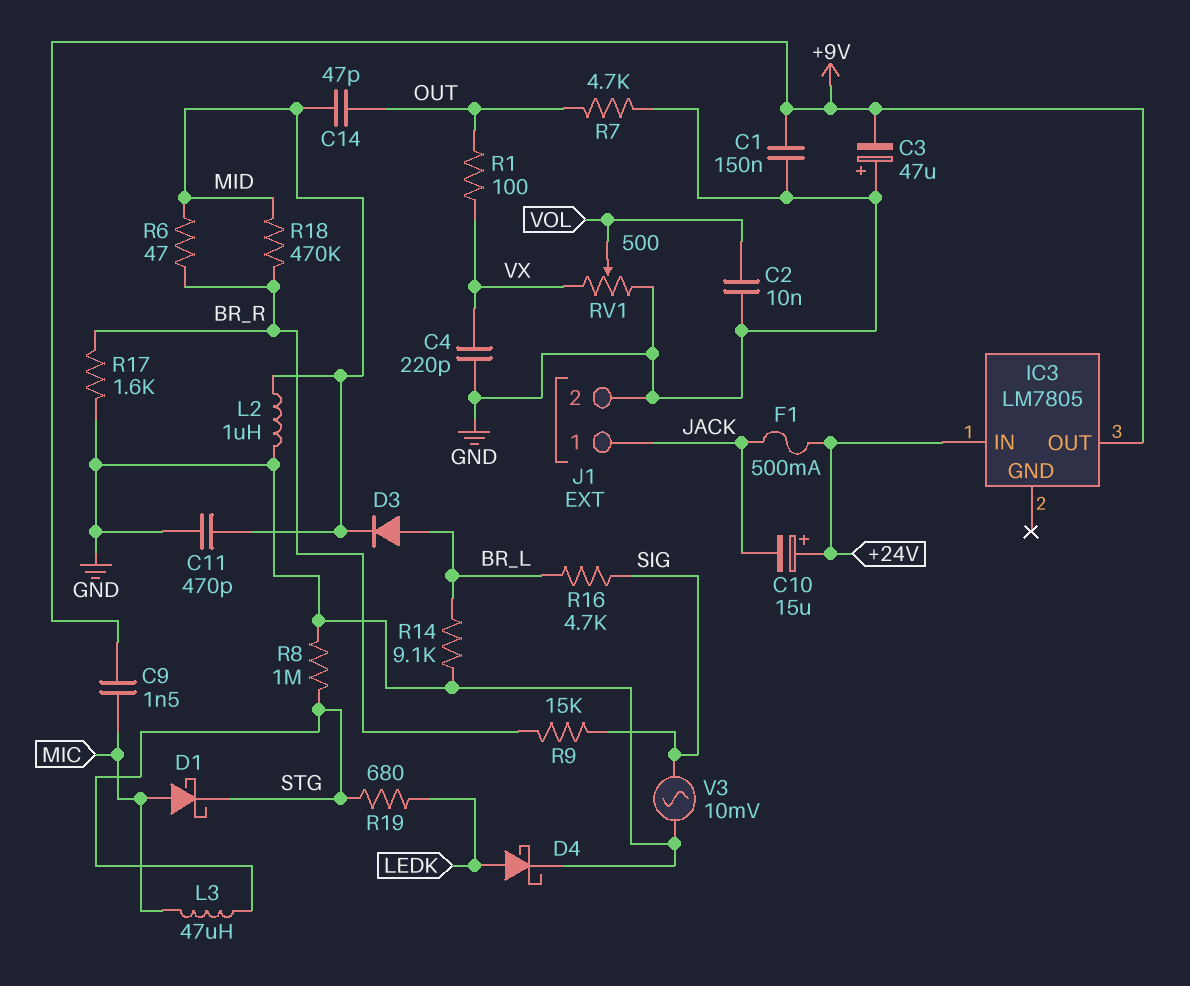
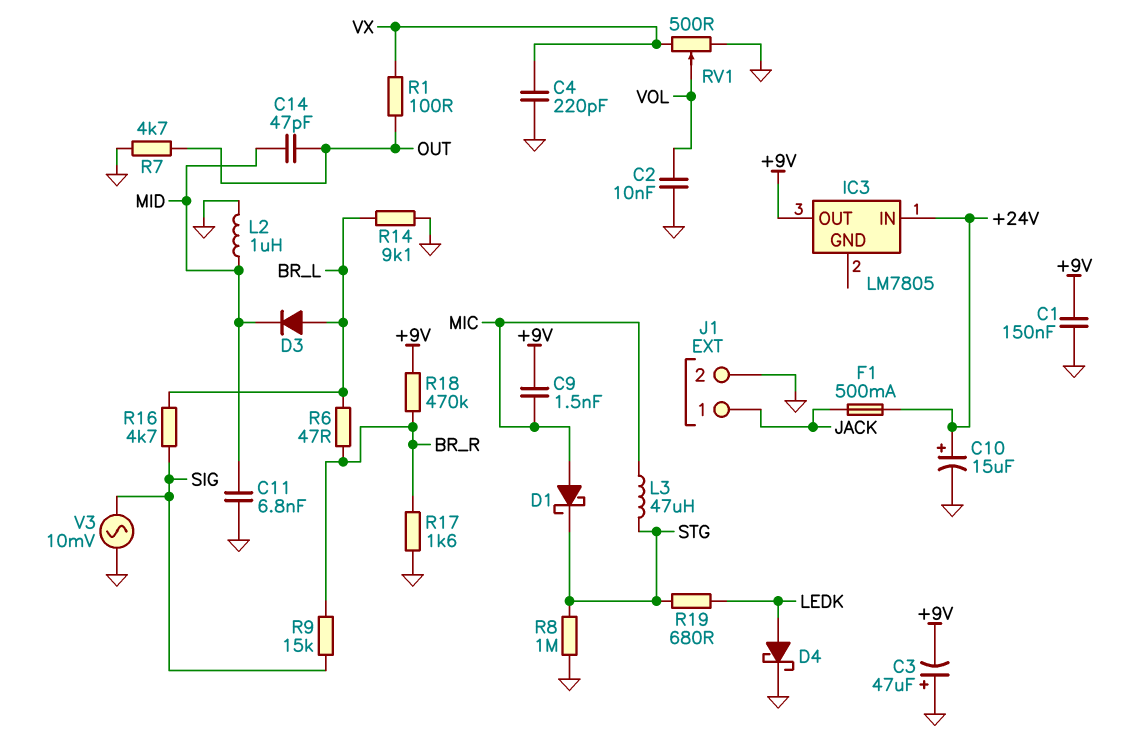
C10: 15uF (plus +24V, minus JACK) -> 15uF (plus +24V, minus GND)
C11: 470pF (GND, MID) -> 6.8nF (GND, MID)
R6: 47 (BR_R, MID) -> 47 (BR_L, BR_R)
R18: 470k (BR_R, MID) -> 470k (+9V, BR_R)

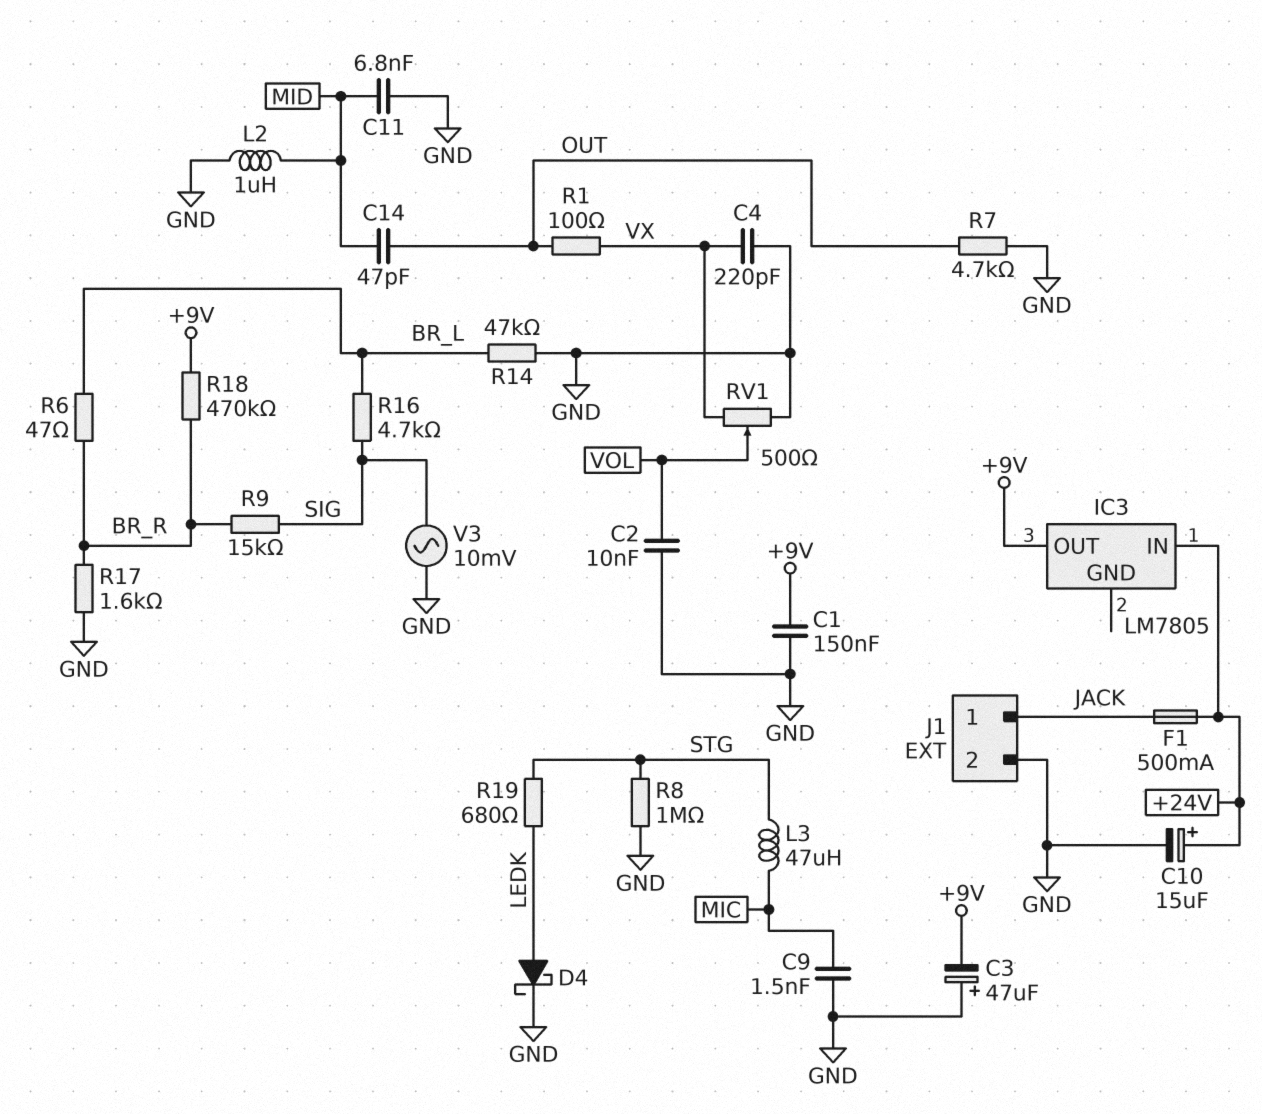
C9: 1.5nF (+9V, MIC) -> 1.5nF (GND, MIC)
D1: schottky (A MIC, K STG) -> none
D3: diode (A BR_L, K MID) -> none
R14: 9.1k (BR_L, GND) -> 47k (BR_L, GND)

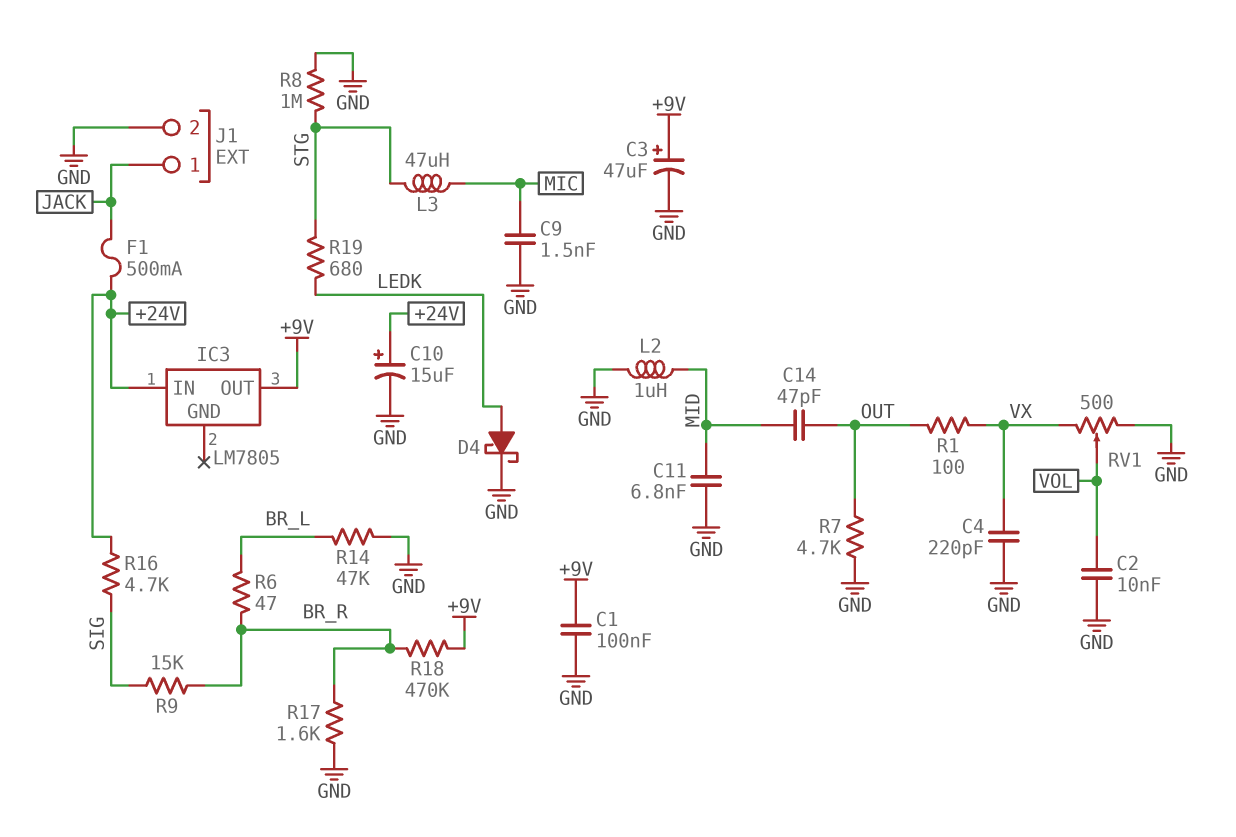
C1: 150nF (+9V, GND) -> 100nF (+9V, GND)
C3: 47uF (plus GND, minus +9V) -> 47uF (plus +9V, minus GND)
R16: 4.7k (BR_L, SIG) -> 4.7k (+24V, SIG)
V3: AC 10mV (GND, SIG) -> none

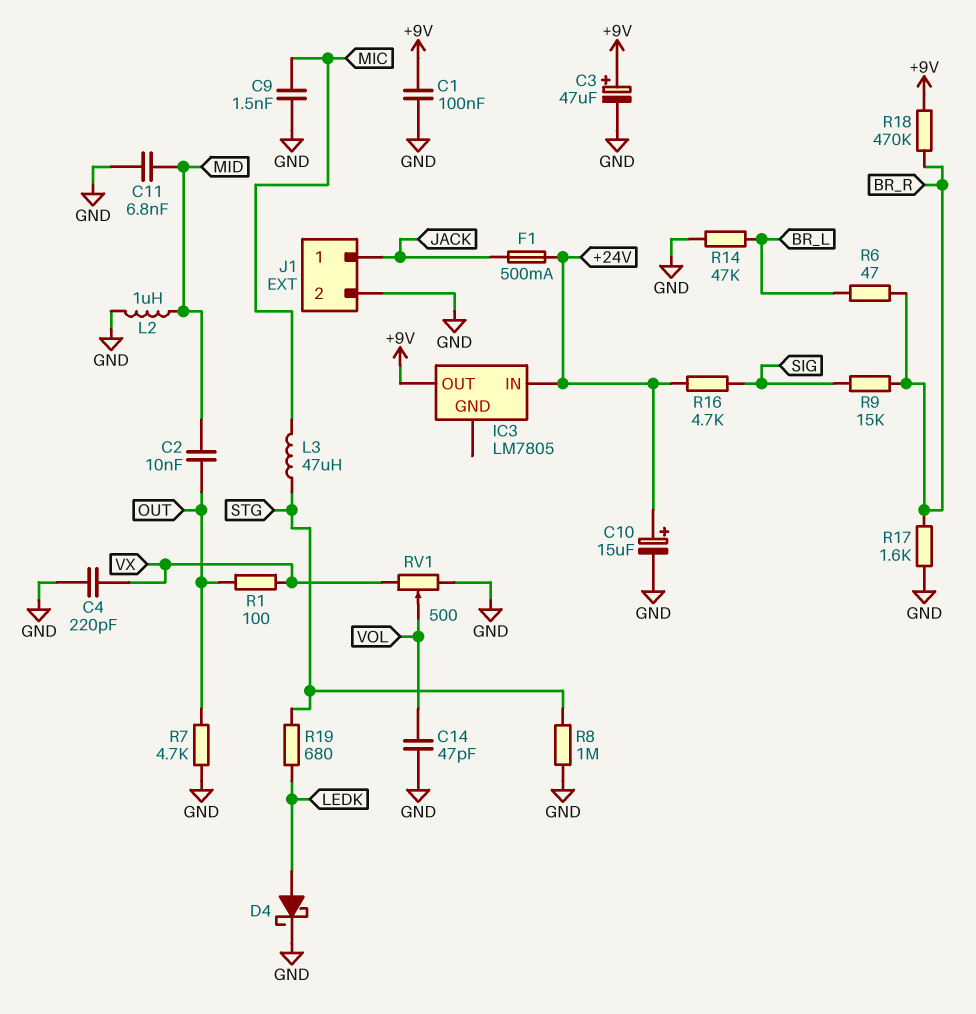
C2: 10nF (GND, VOL) -> 10nF (MID, OUT)
C14: 47pF (MID, OUT) -> 47pF (GND, VOL)

